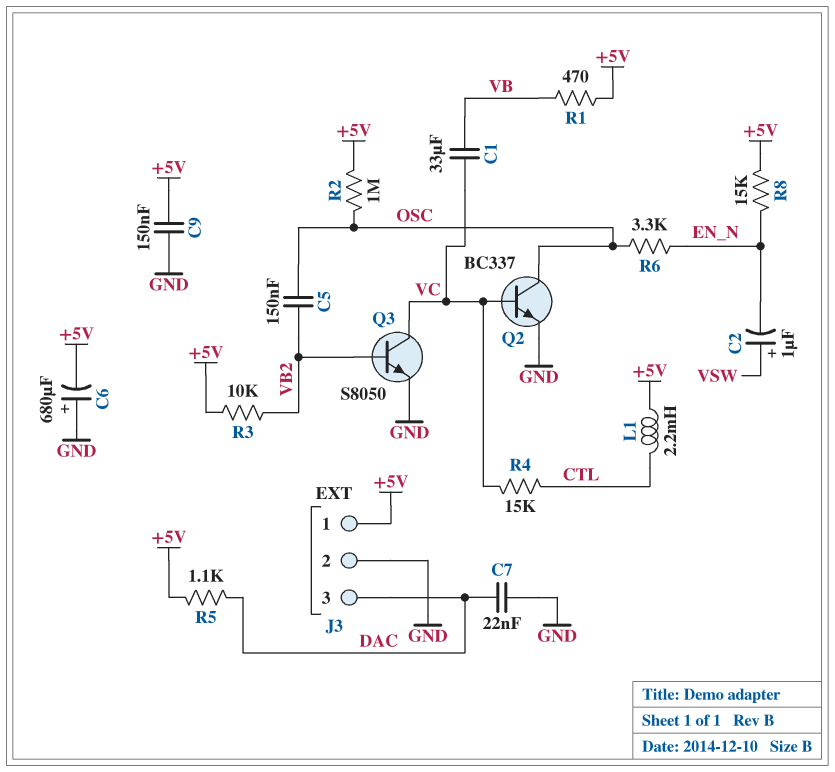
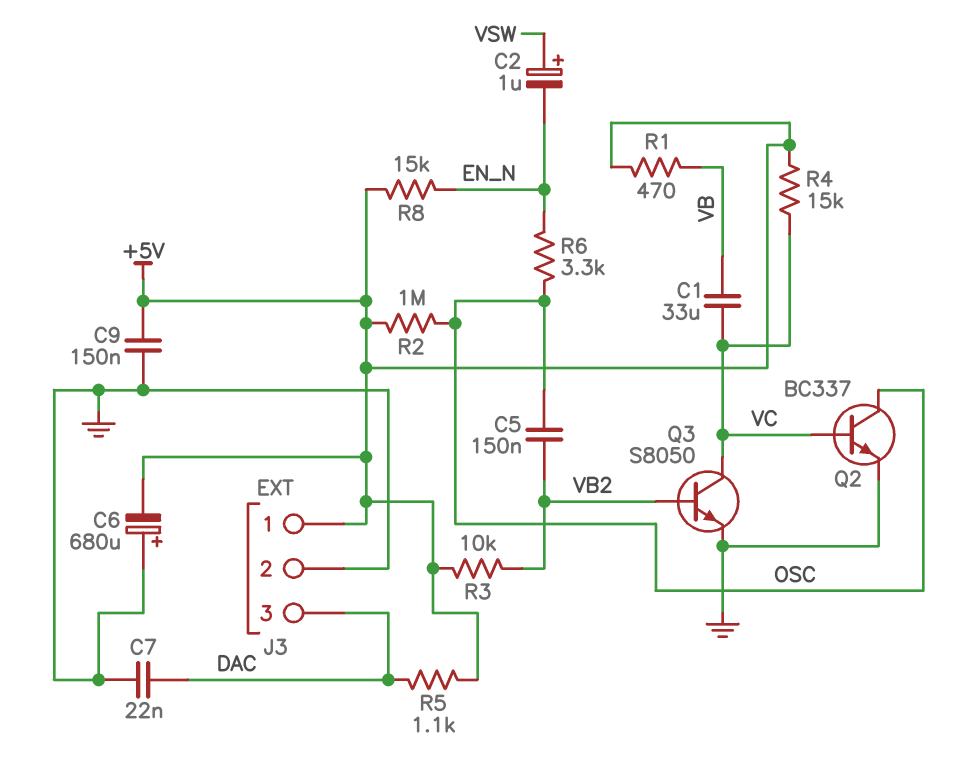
L1: 2.2mH (+5V, CTL) -> none
R4: 15k (CTL, VC) -> 15k (+5V, VC)

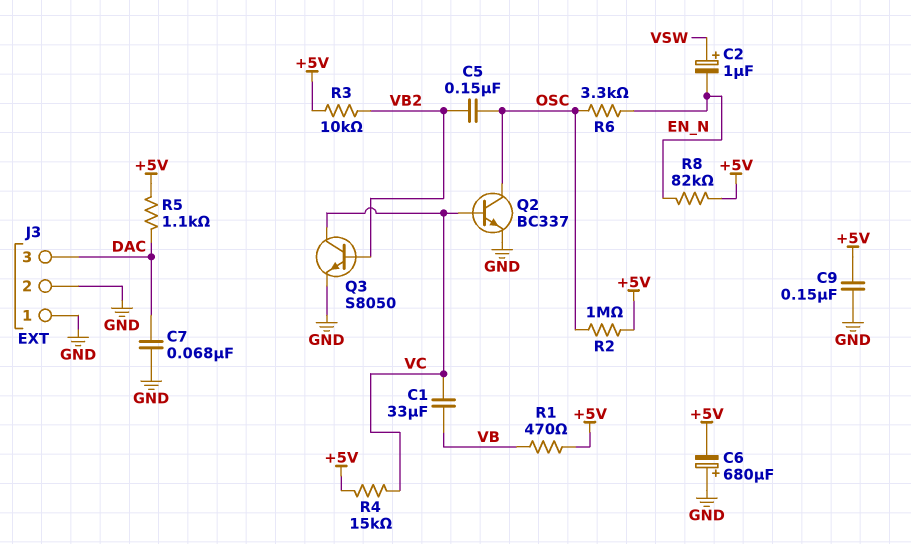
C7: 22nF (DAC, GND) -> 68nF (DAC, GND)
J3 pin 1: +5V -> GND
R8: 15k (+5V, EN_N) -> 82k (+5V, EN_N)

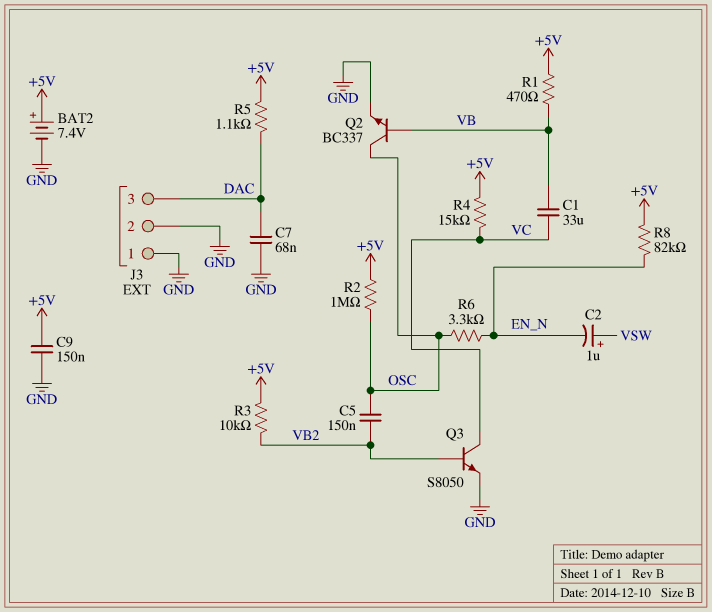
BAT2: none -> 7.4V (plus +5V, minus GND)
C6: 680uF (plus GND, minus +5V) -> none
Q2: NPN BC337 (B VC, C OSC, E GND) -> NPN BC337 (B VB, C OSC, E GND)

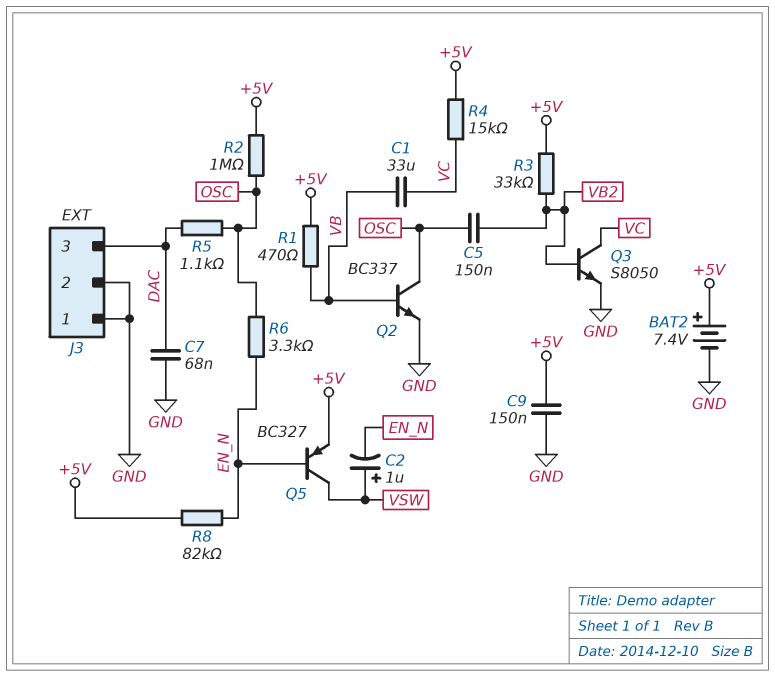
Q5: none -> PNP BC327 (B EN_N, C VSW, E +5V)
R3: 10k (+5V, VB2) -> 33k (+5V, VB2)
R5: 1.1k (+5V, DAC) -> 1.1k (DAC, OSC)

